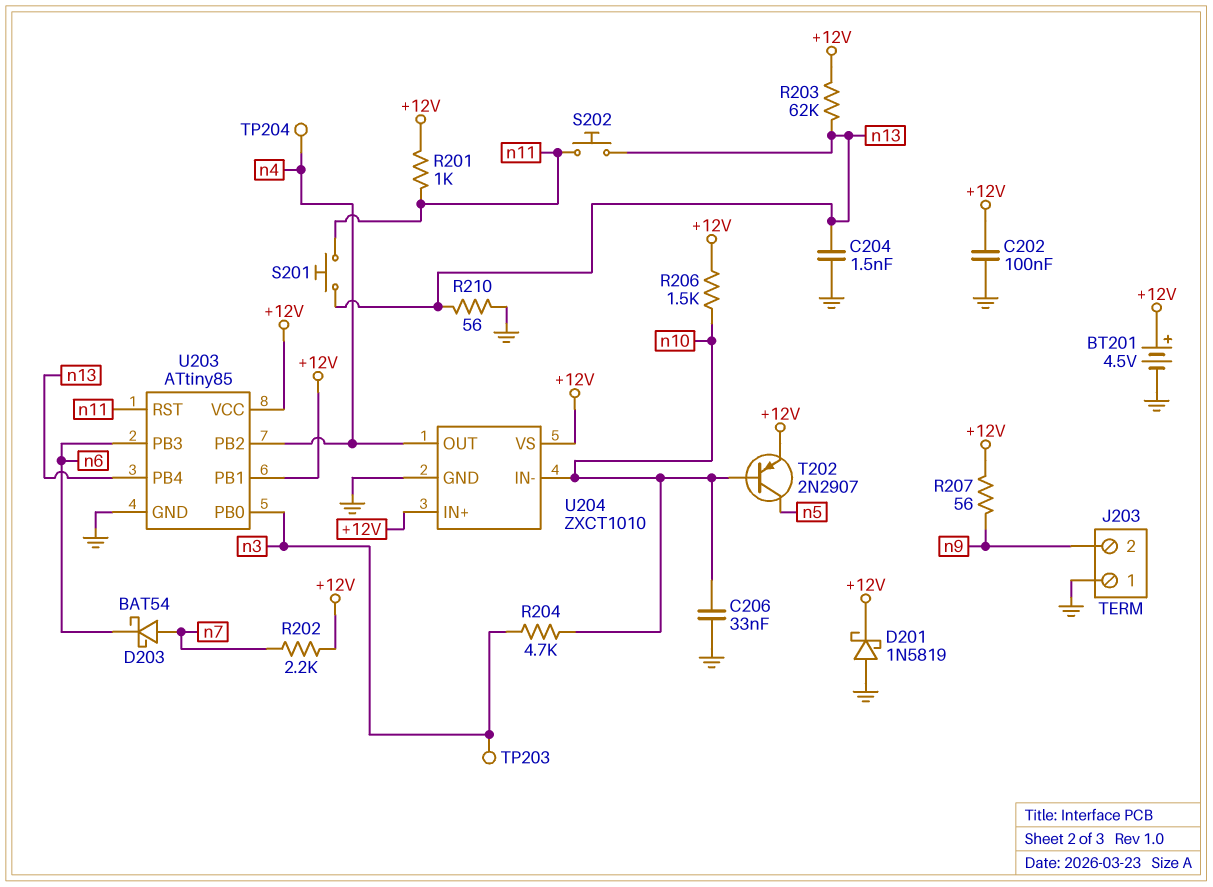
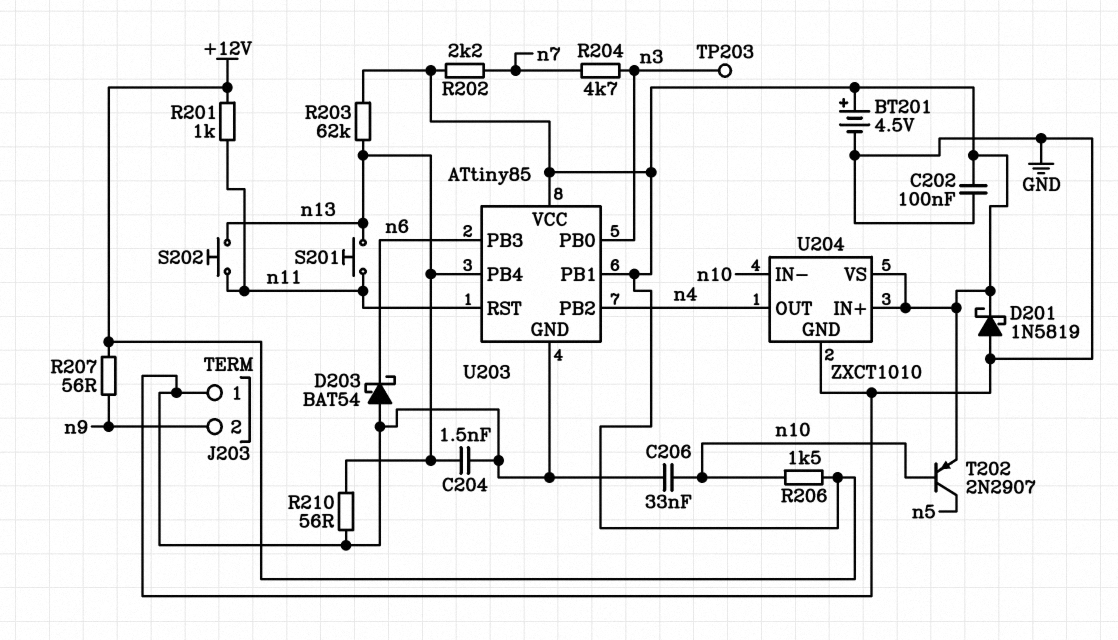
D203: schottky BAT54 (A n7, K n6) -> schottky BAT54 (A GND, K n6)
R204: 4.7k (n3, n10) -> 4.7k (n3, n7)
TP204: test point (n4) -> none

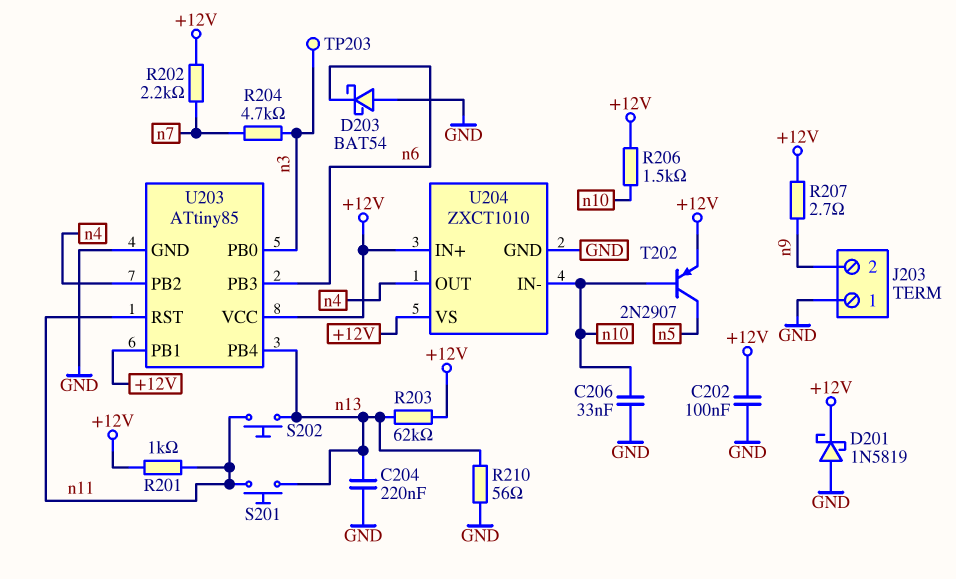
BT201: 4.5V (plus +12V, minus GND) -> none
C204: 1.5nF (GND, n13) -> 220nF (GND, n13)
R207: 56 (+12V, n9) -> 2.7 (+12V, n9)

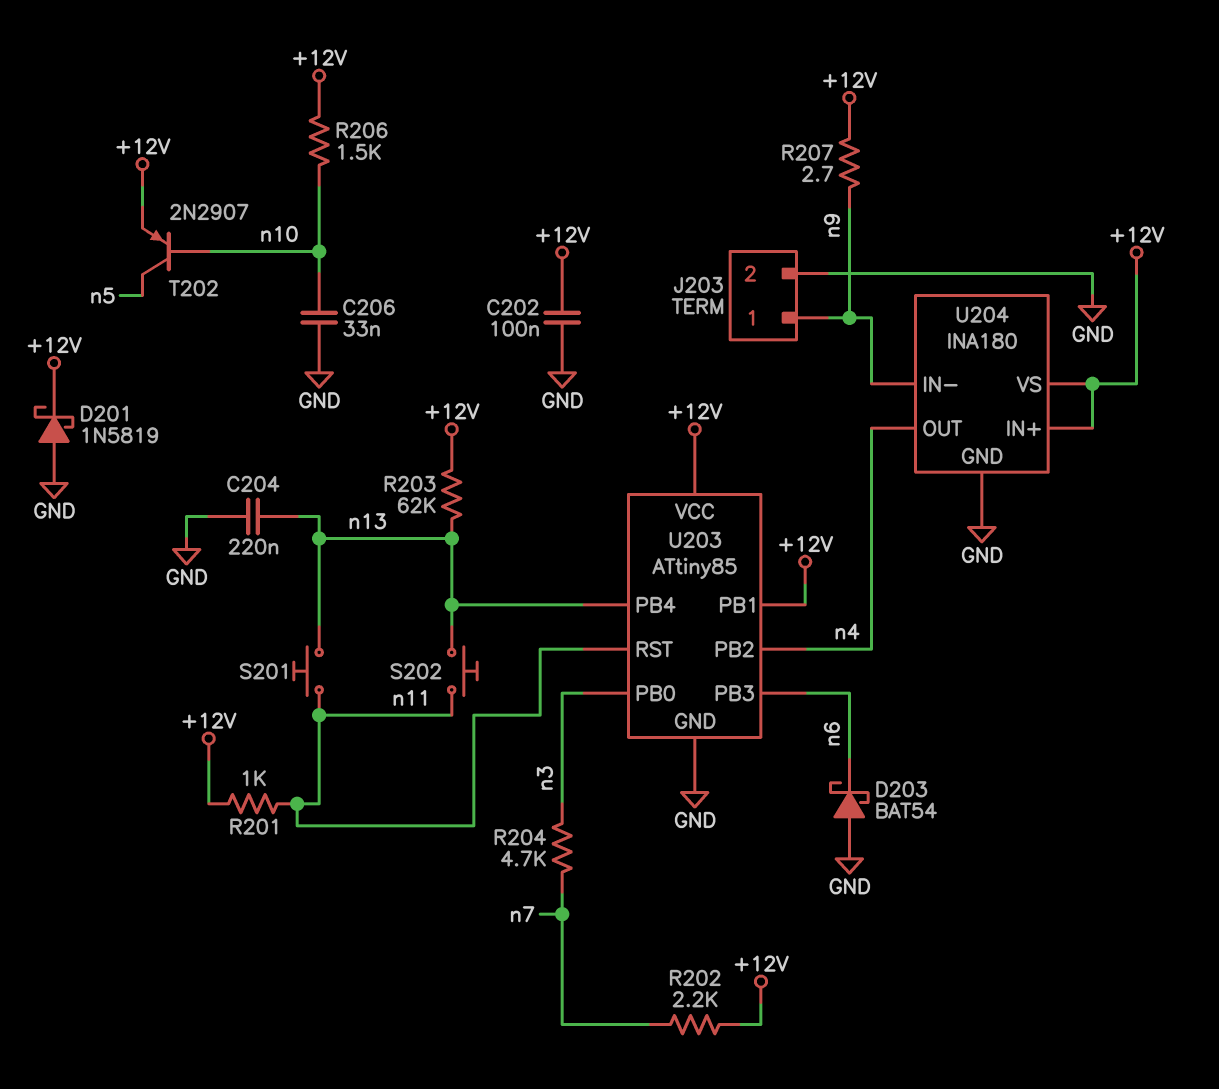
J203 pin 1: GND -> n9
J203 pin 2: n9 -> GND
R210: 56 (GND, n13) -> none
TP203: test point (n3) -> none
U204: ZXCT1010 -> INA180
U204 pin IN-: n10 -> n9

